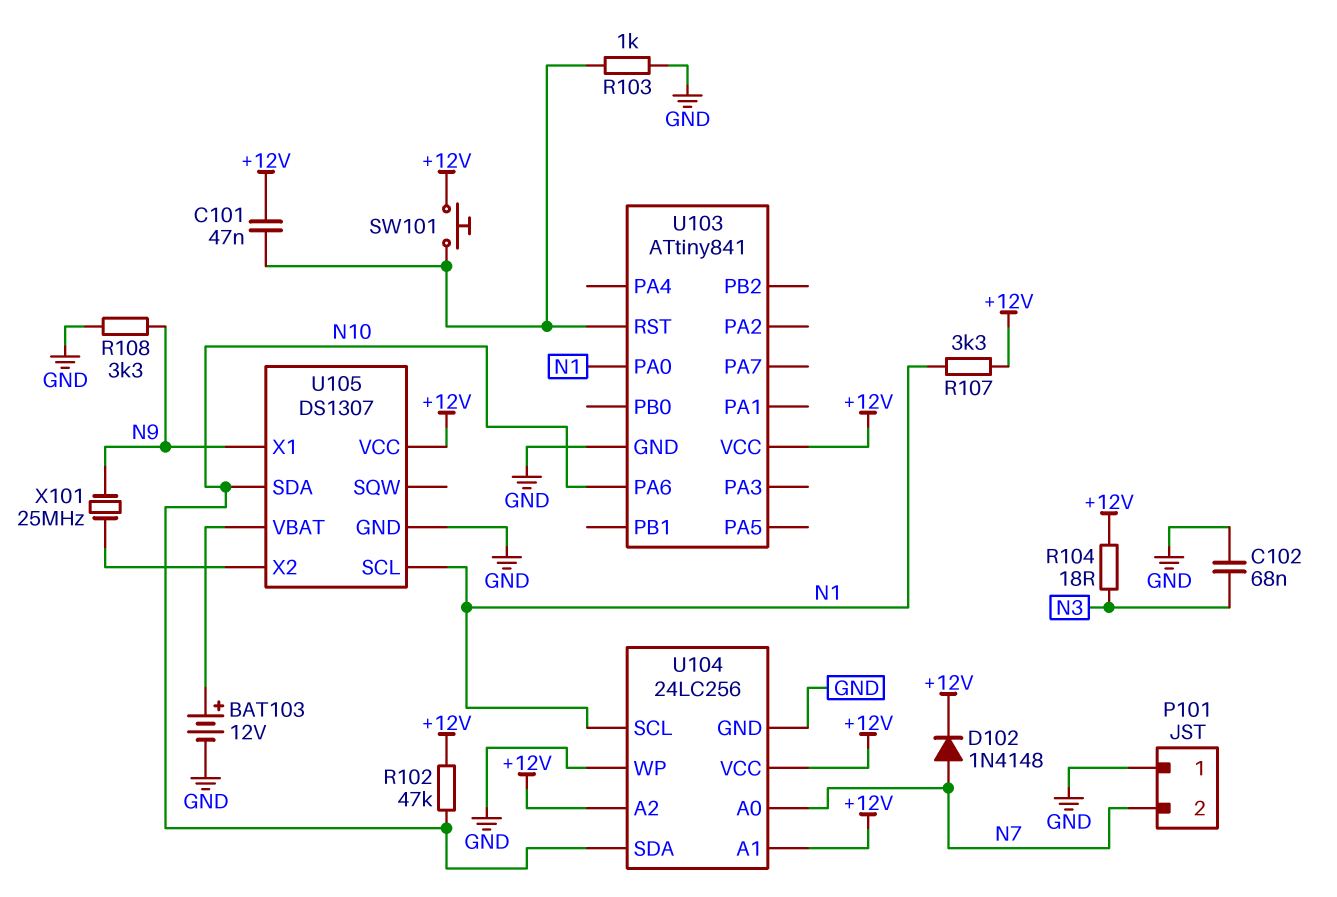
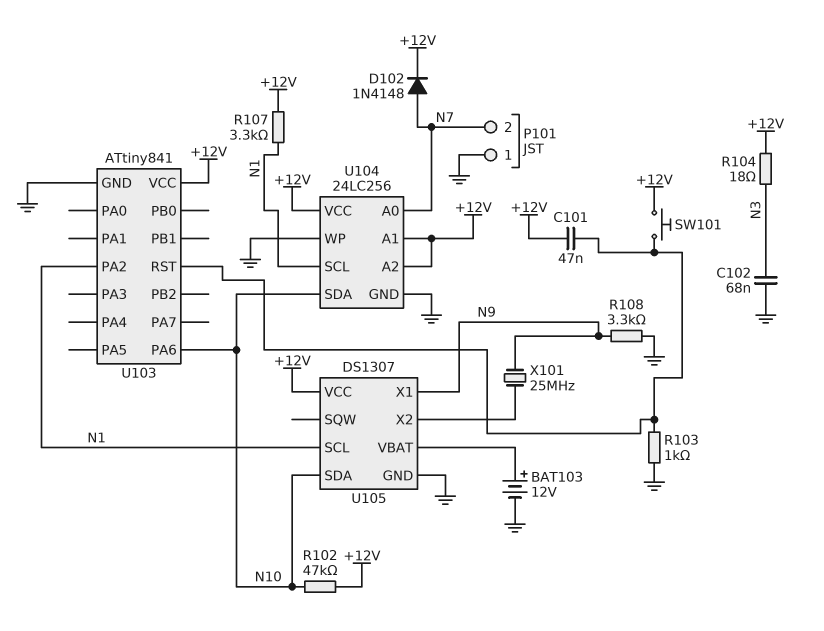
U103 pin PA0: N1 -> none
U103 pin PA2: none -> N1

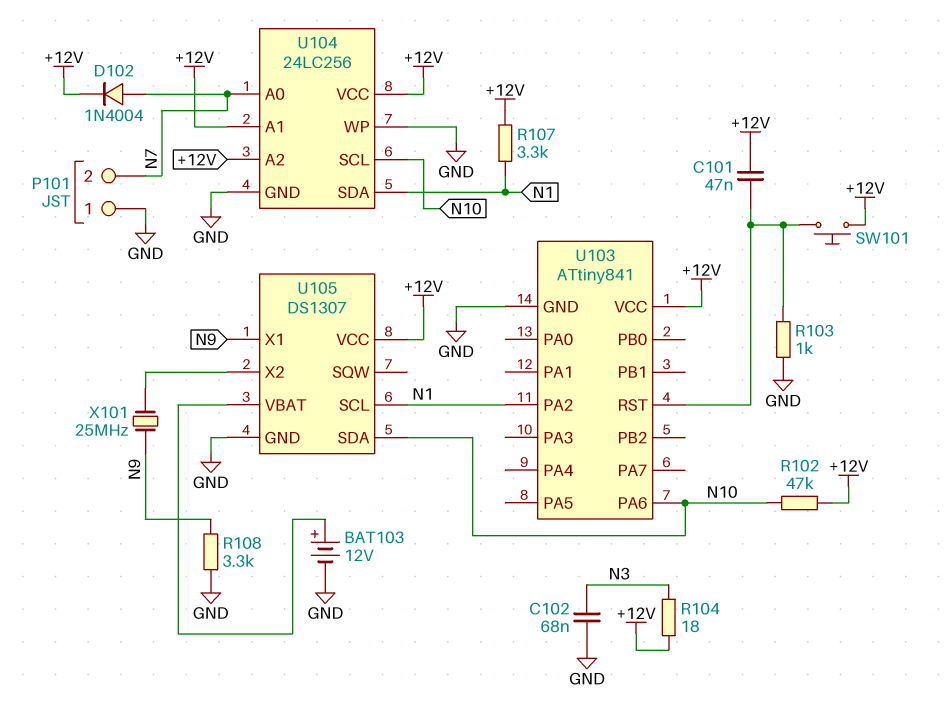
D102: diode 1N4148 (A N7, K +12V) -> diode 1N4004 (A N7, K +12V)
U104 pin SCL: N1 -> N10
U104 pin SDA: N10 -> N1

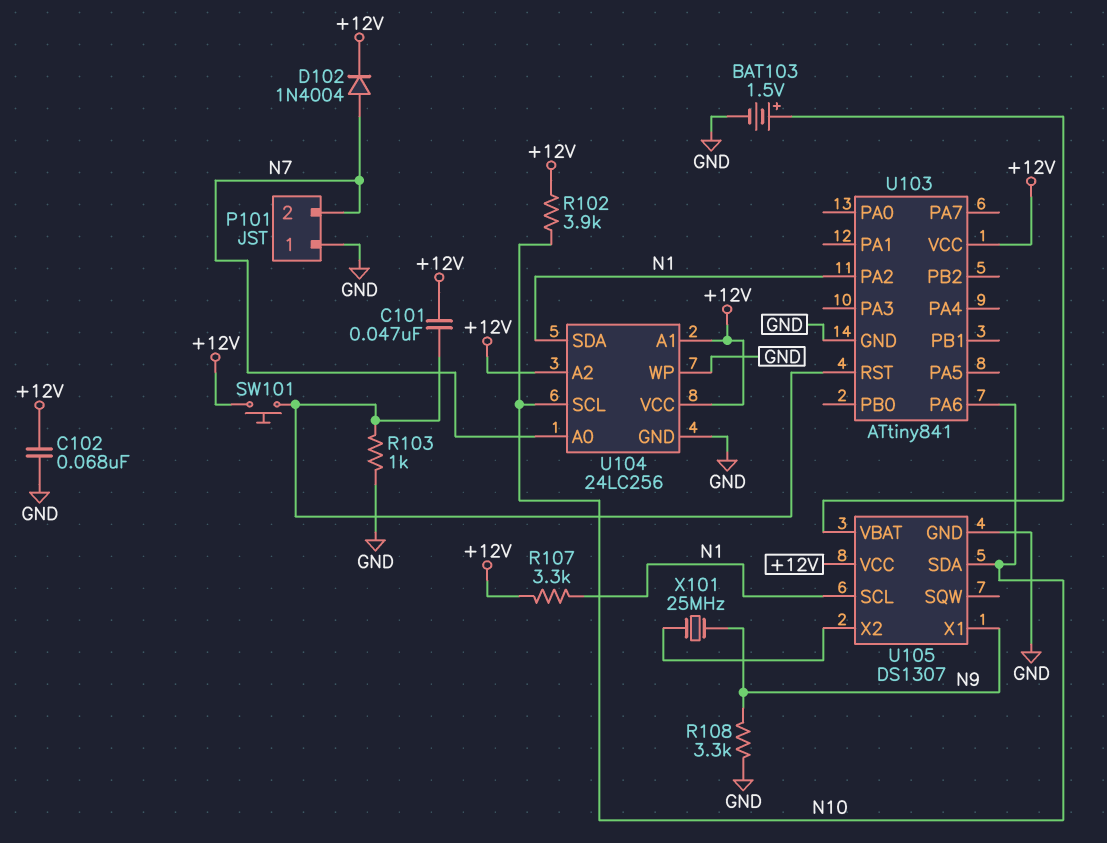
BAT103: 12V (plus U105/VBAT, minus GND) -> 1.5V (plus U105/VBAT, minus GND)
C102: 68nF (GND, N3) -> 68nF (+12V, GND)
R102: 47k (+12V, N10) -> 3.9k (+12V, N10)
R104: 18 (+12V, N3) -> none

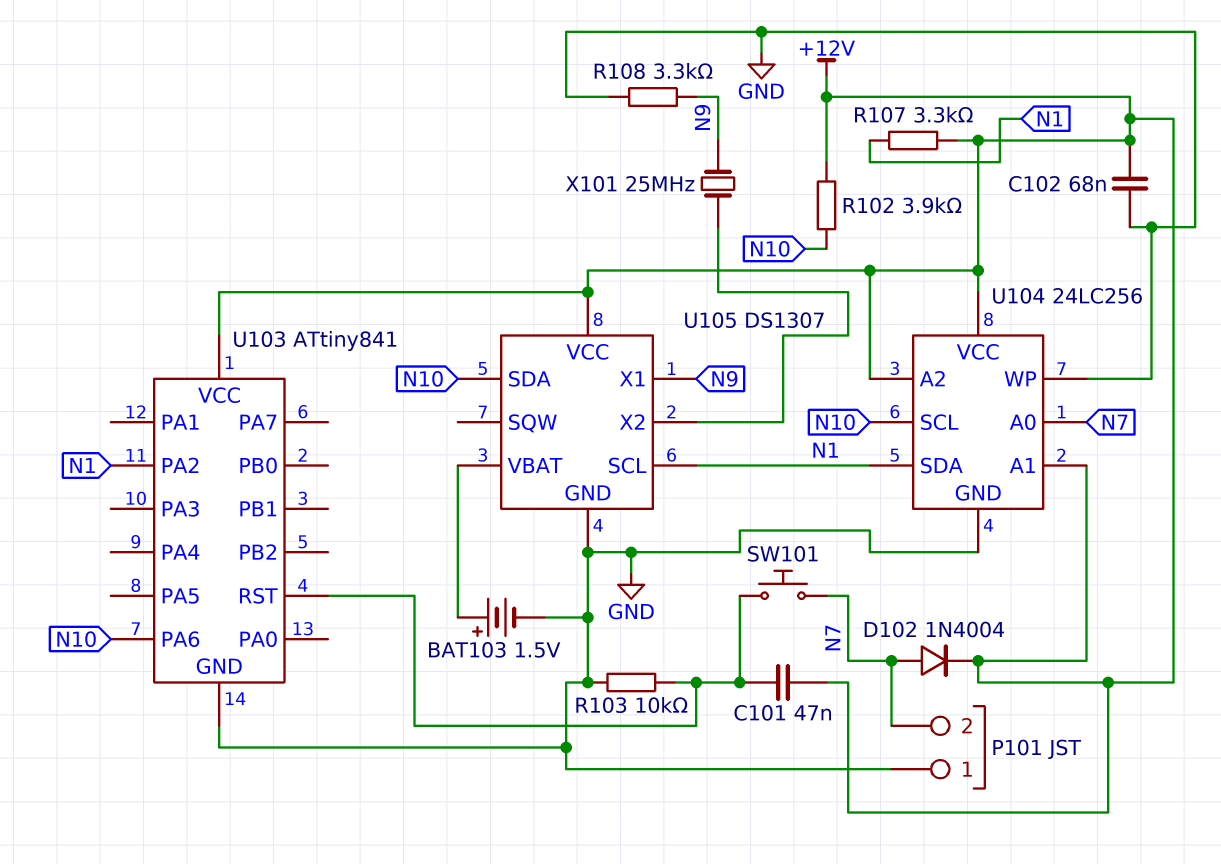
R103: 1k (GND, U103/RST) -> 10k (GND, U103/RST)
SW101: button (+12V, U103/RST) -> button (N7, U103/RST)

